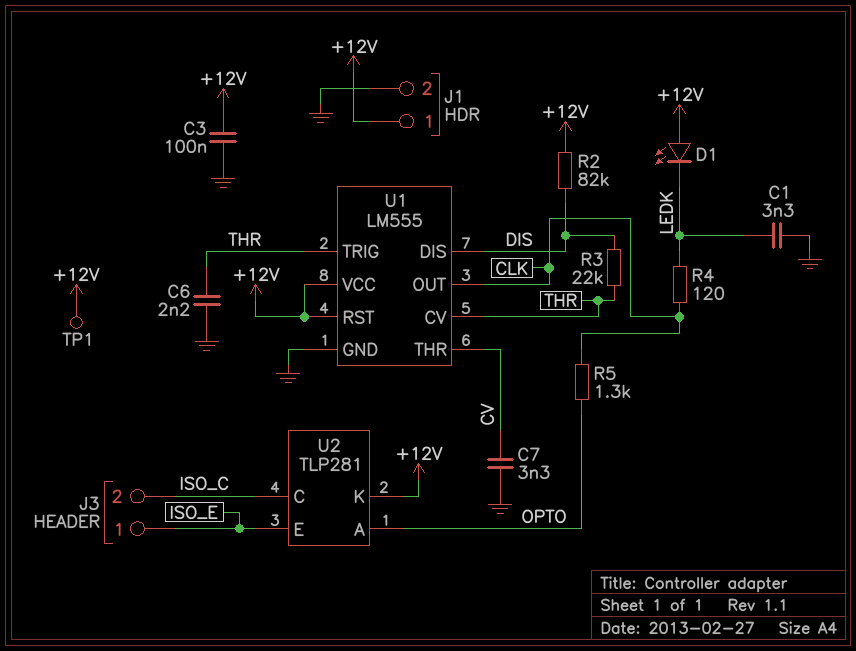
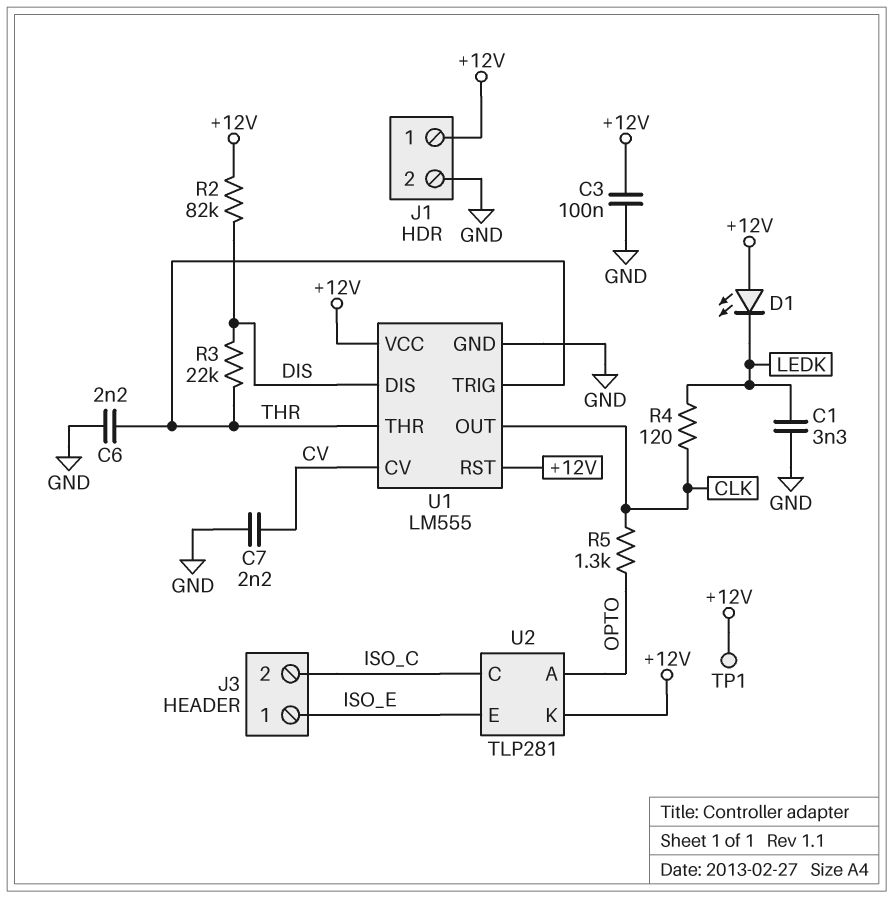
C7: 3.3nF (CV, GND) -> 2.2nF (CV, GND)
U1 pin CV: THR -> CV
U1 pin THR: CV -> THR

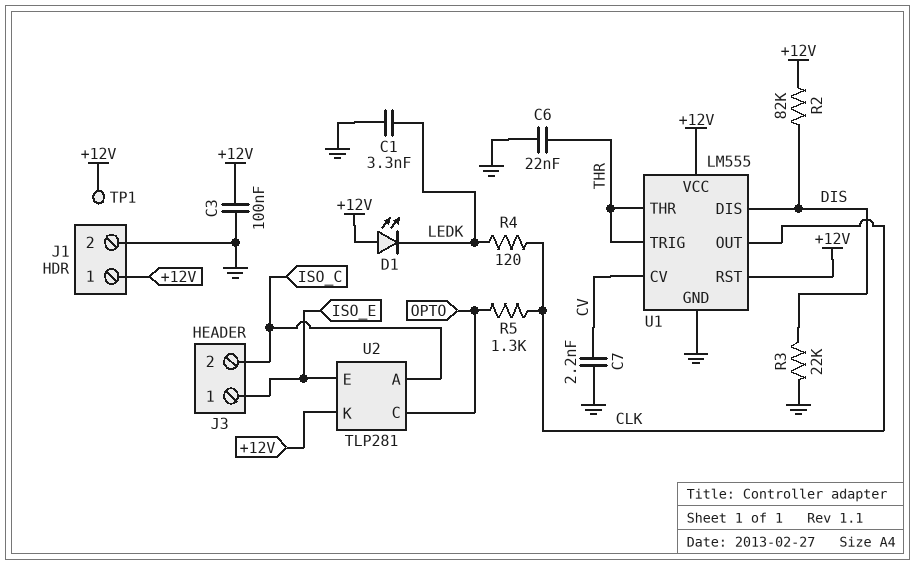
C6: 2.2nF (GND, THR) -> 22nF (GND, THR)
R3: 22k (DIS, THR) -> 22k (DIS, GND)
U2 pin A: OPTO -> ISO_C
U2 pin C: ISO_C -> OPTO

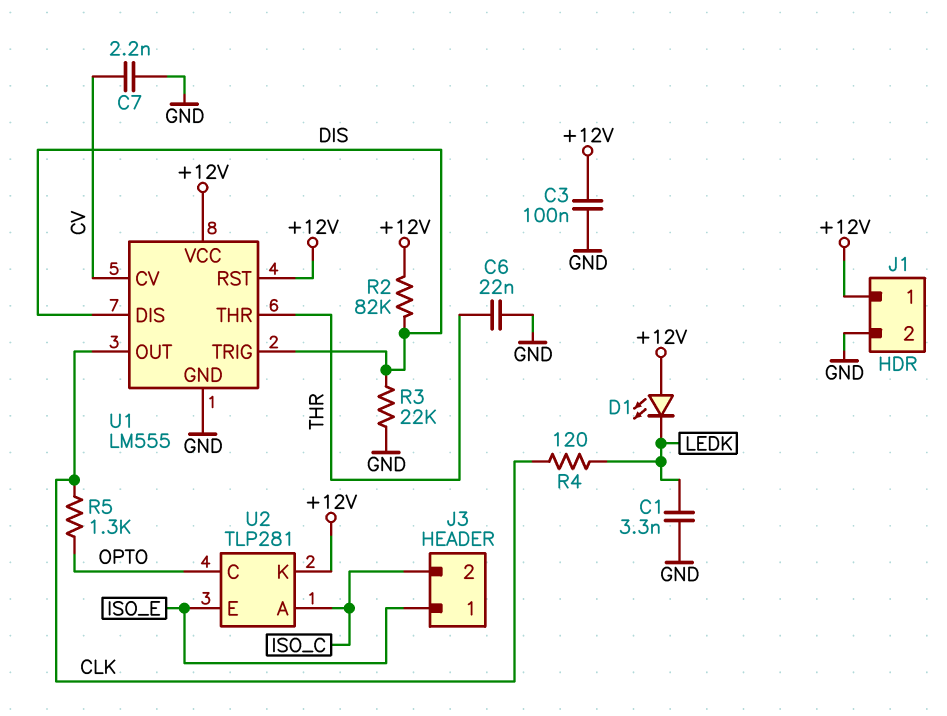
TP1: test point (+12V) -> none
U1 pin TRIG: THR -> DIS

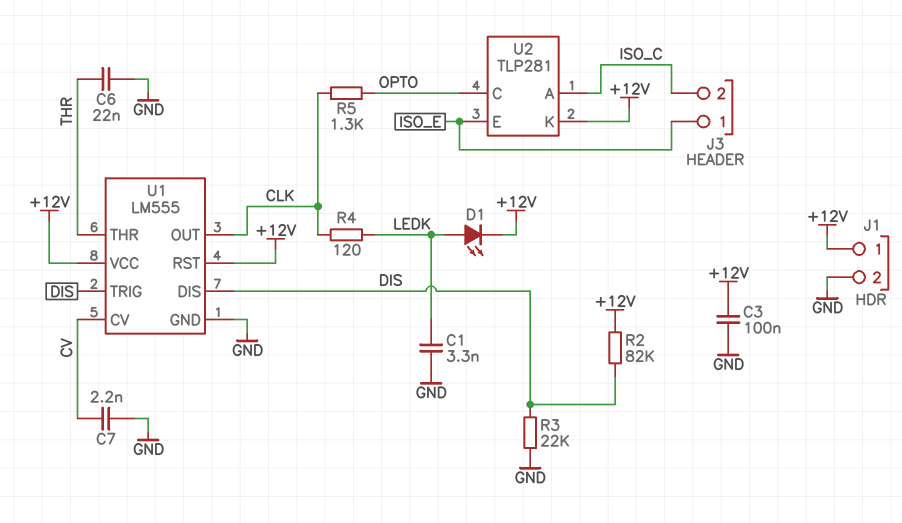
D1: LED (A +12V, K LEDK) -> LED (A LEDK, K +12V)

